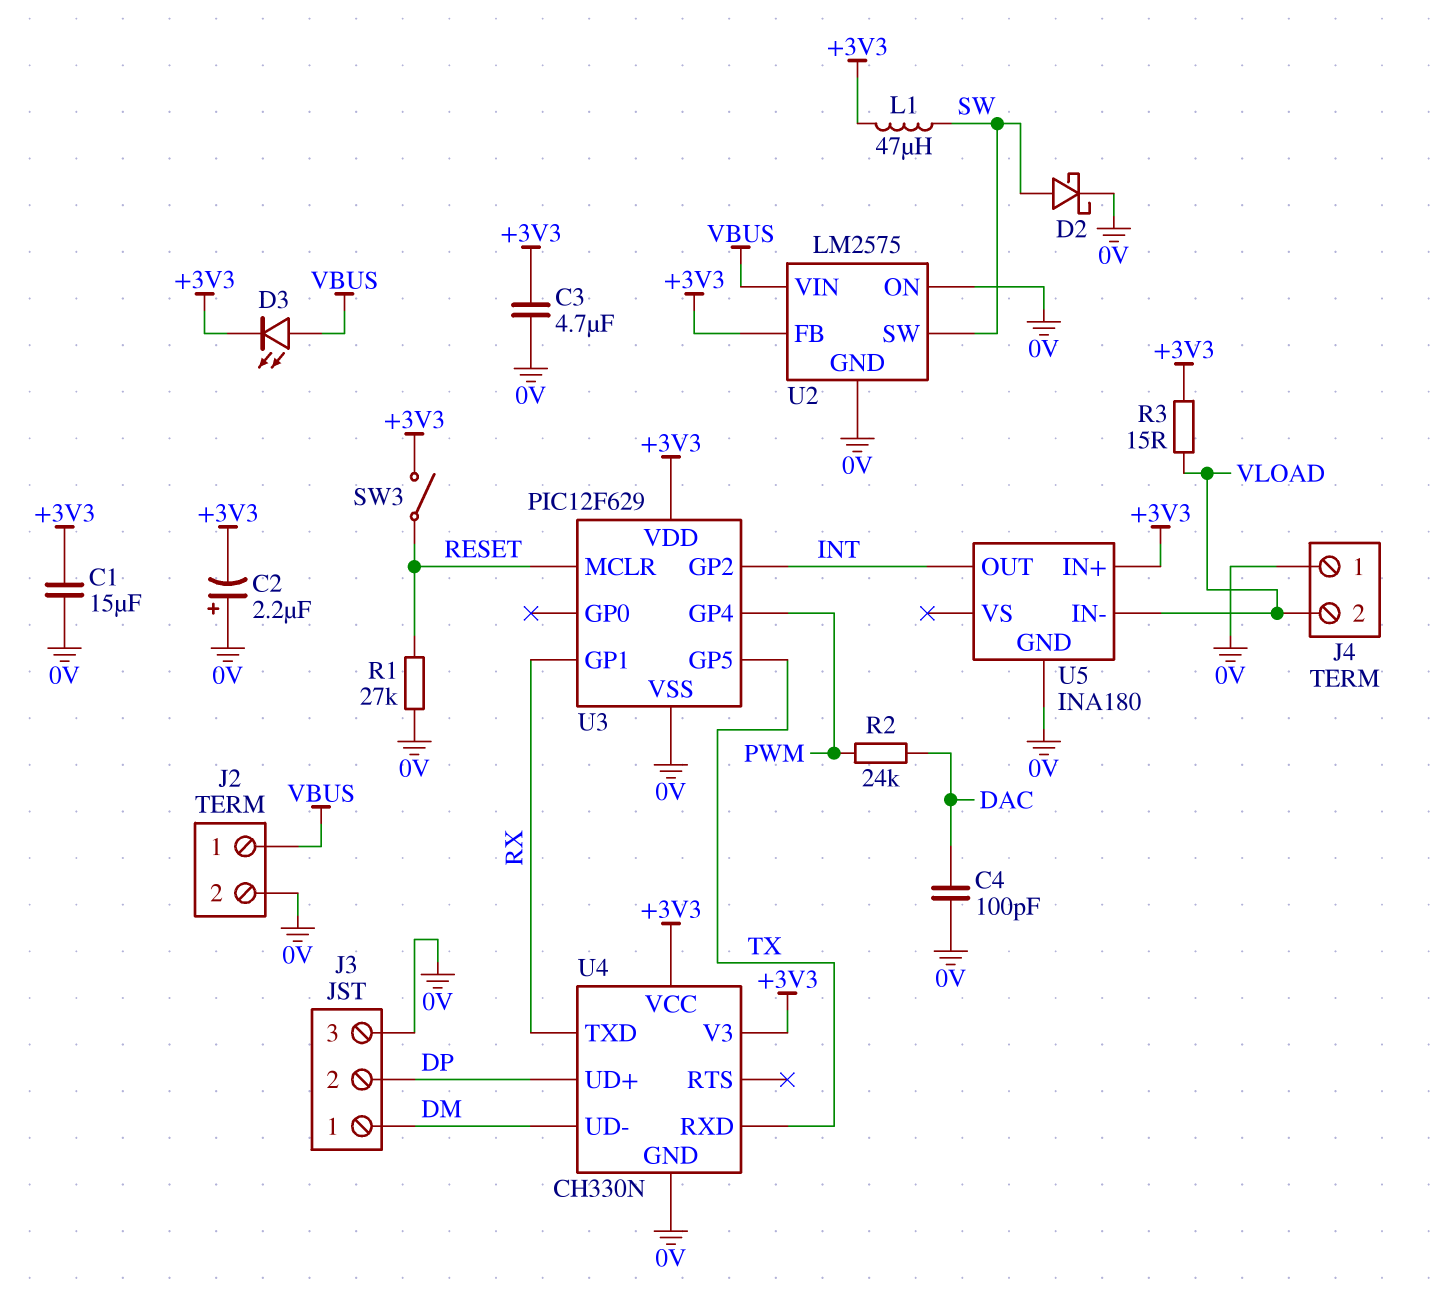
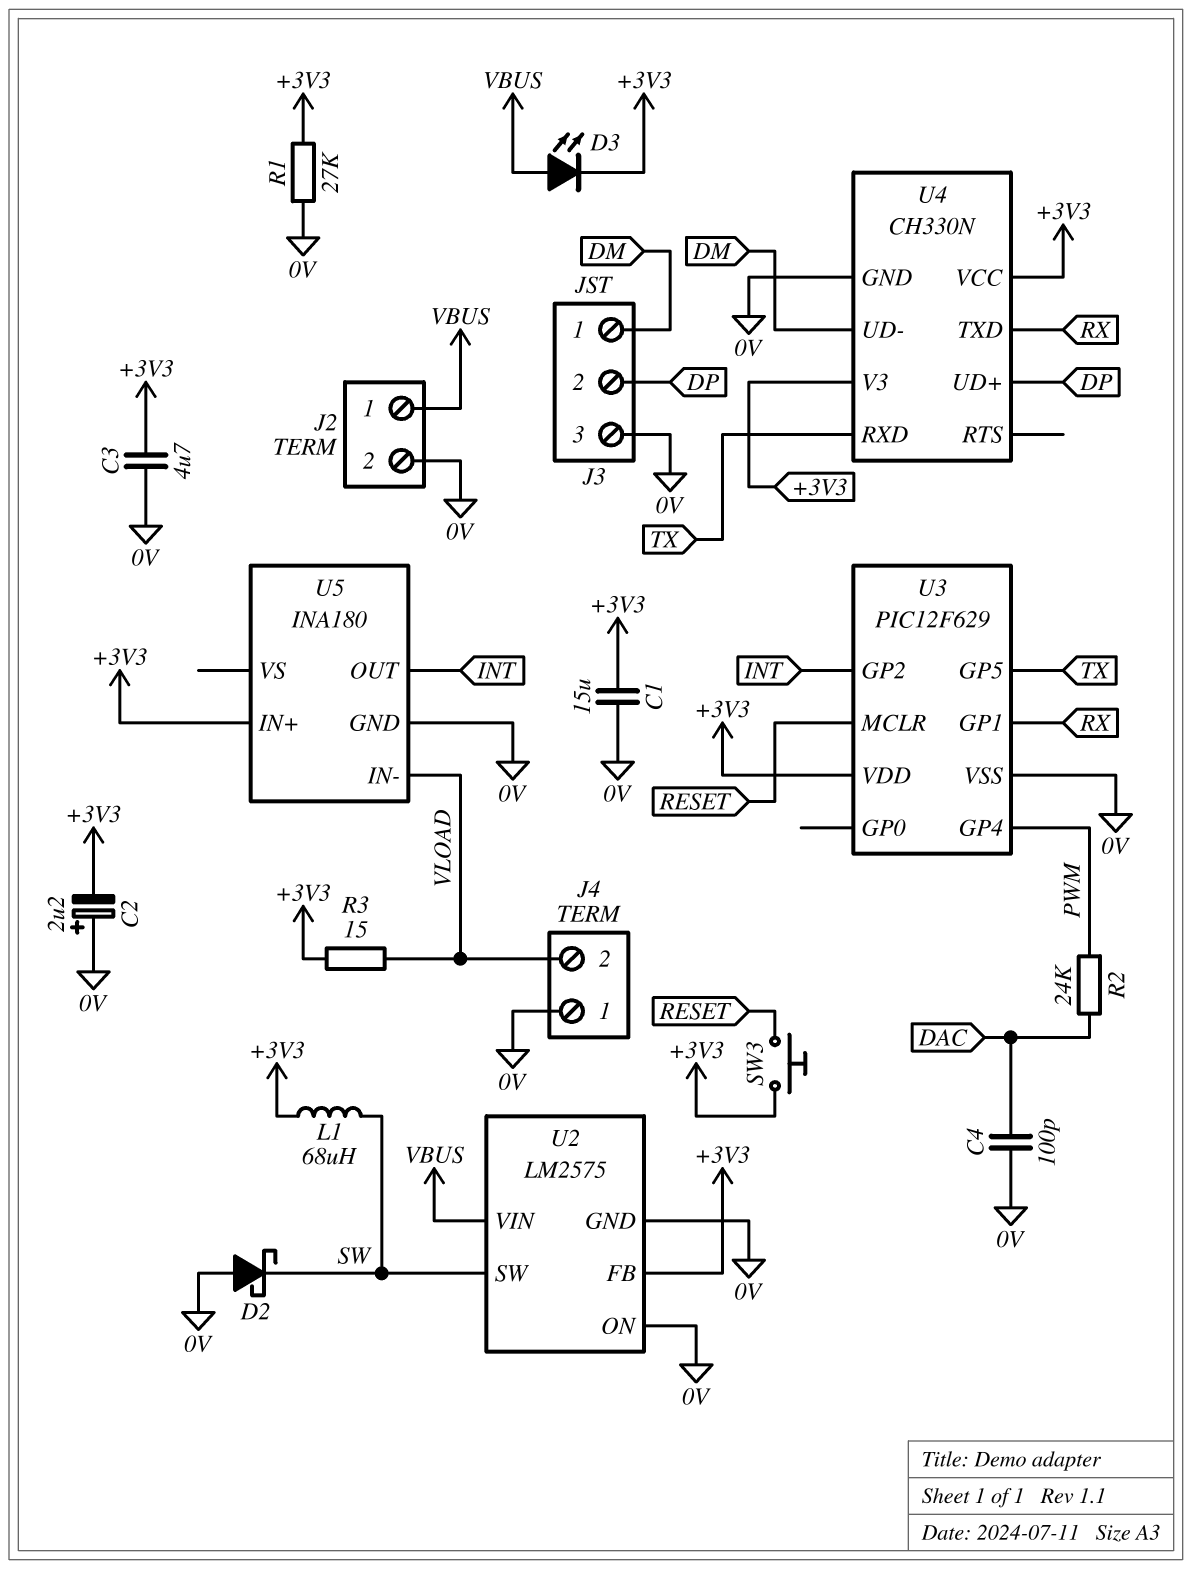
D2: schottky (A SW, K 0V) -> schottky (A 0V, K SW)
L1: 47uH (+3V3, SW) -> 68uH (+3V3, SW)
R1: 27k (0V, RESET) -> 27k (+3V3, 0V)
SW3: switch (+3V3, RESET) -> button (+3V3, RESET)

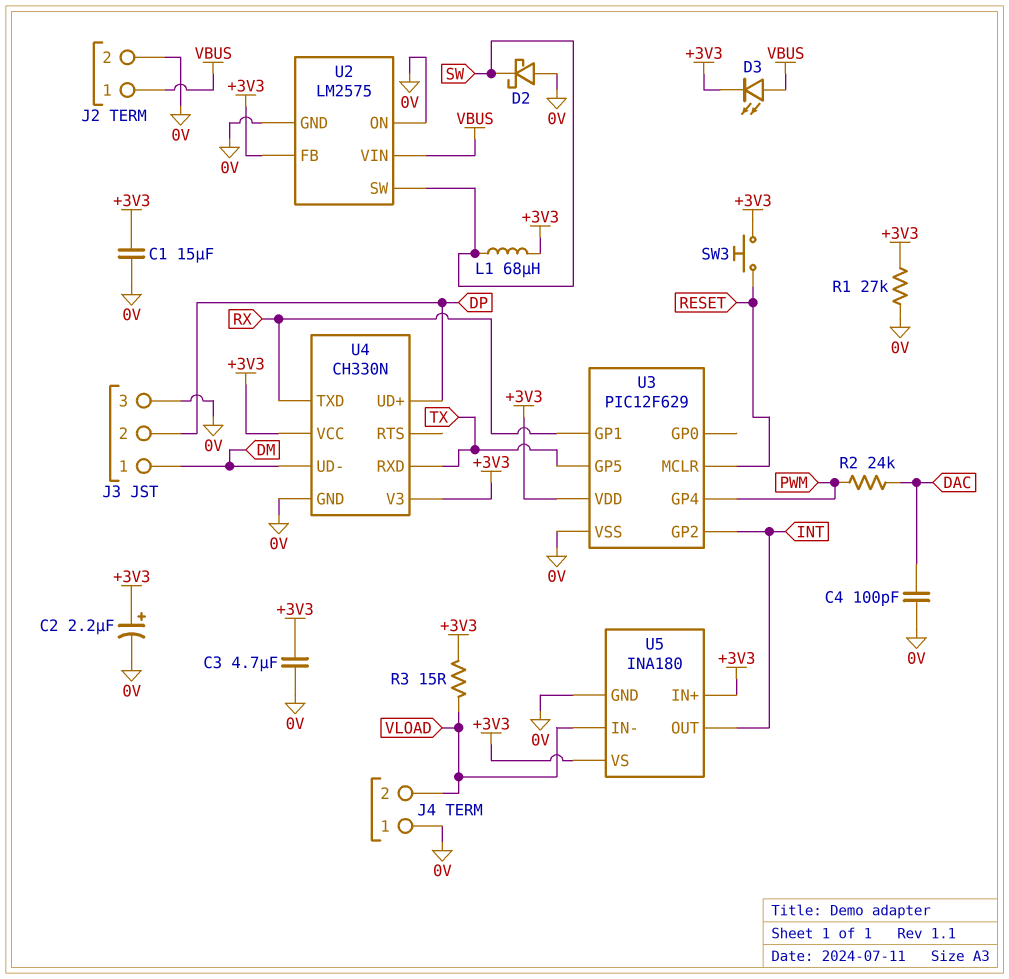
C2: 2.2uF (plus 0V, minus +3V3) -> 2.2uF (plus +3V3, minus 0V)
U5 pin VS: none -> +3V3

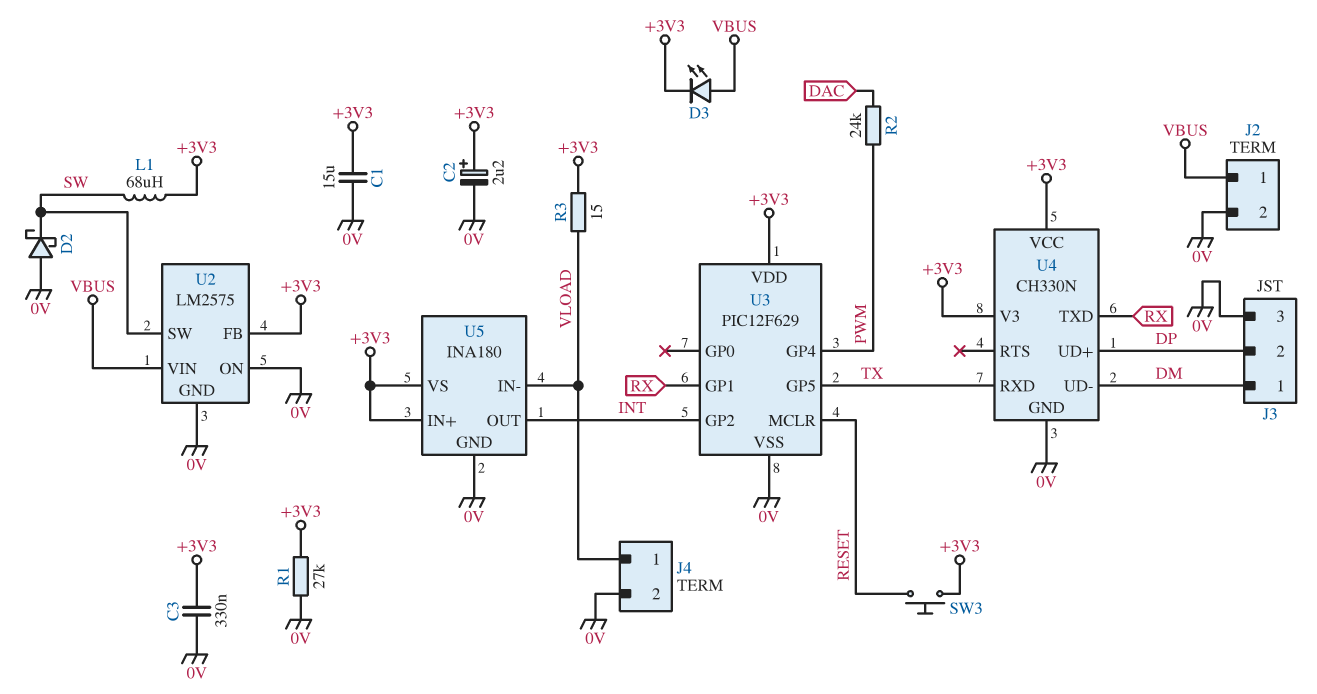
C3: 4.7uF (+3V3, 0V) -> 330nF (+3V3, 0V)
C4: 100pF (0V, DAC) -> none
J4 pin 1: 0V -> VLOAD
J4 pin 2: VLOAD -> 0V

